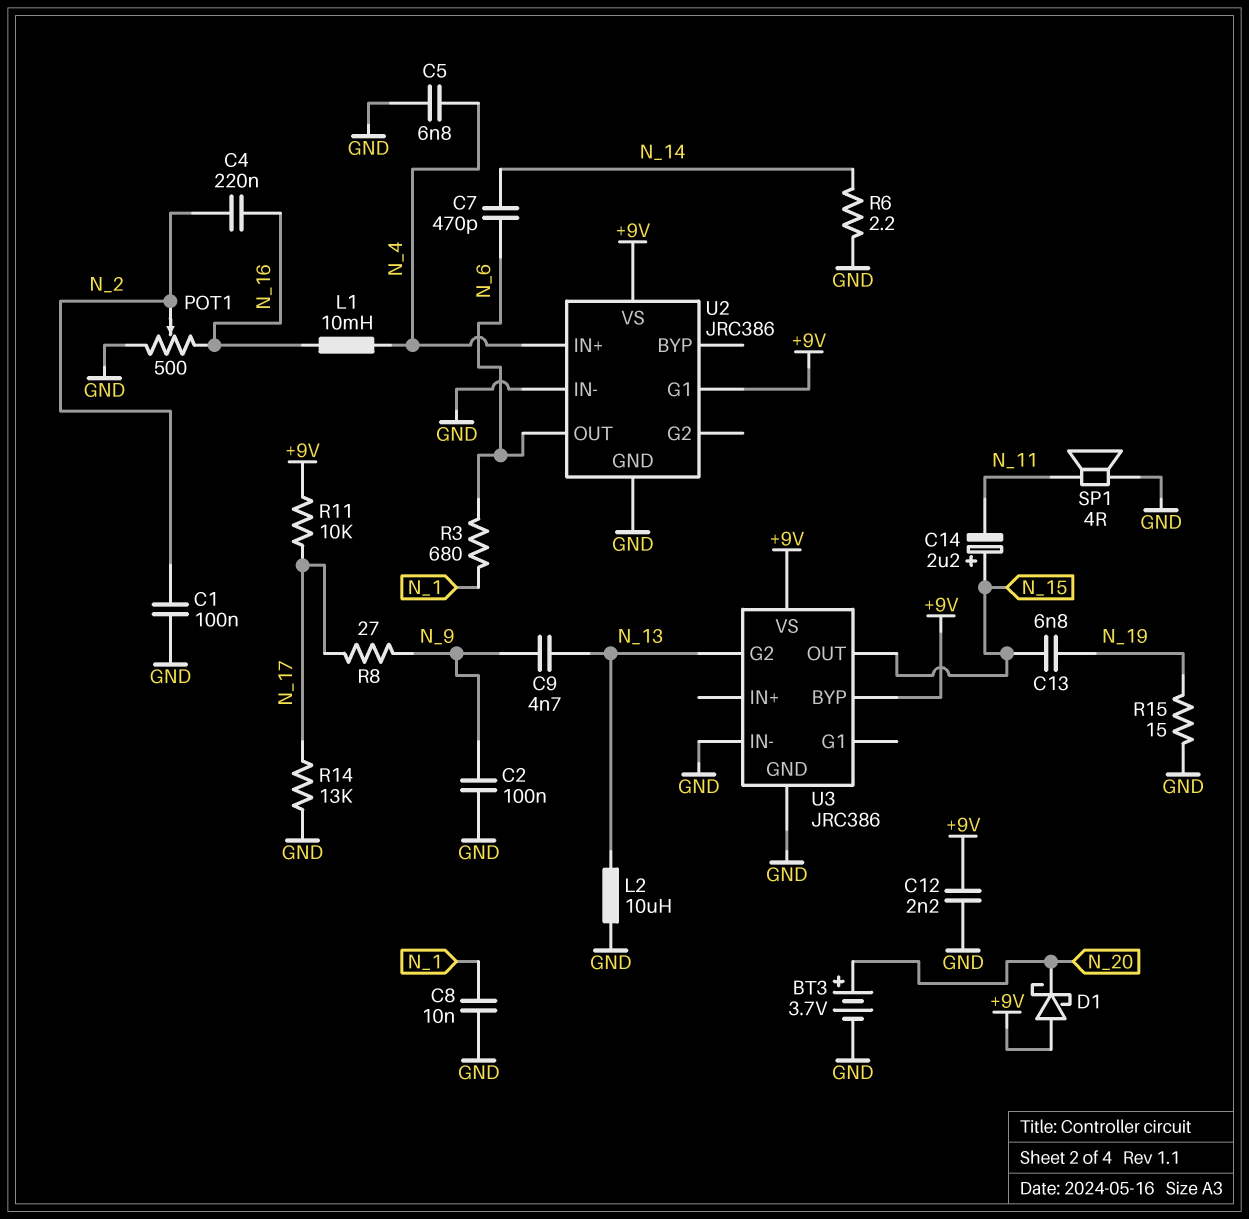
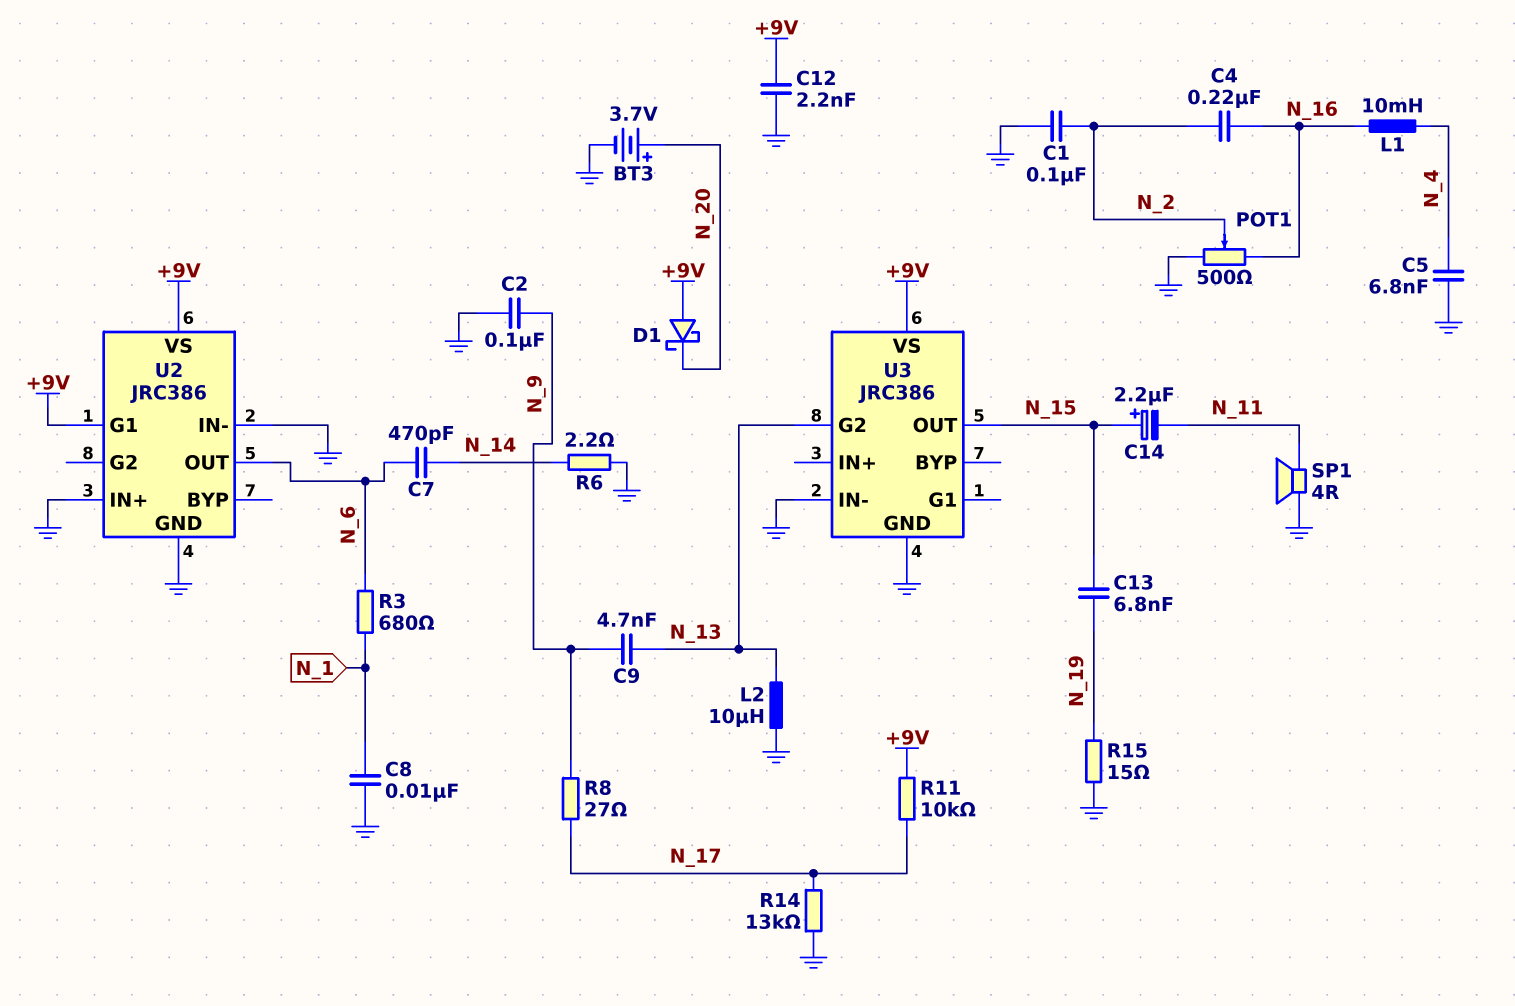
U2 pin IN+: N_4 -> GND
U3 pin BYP: +9V -> none

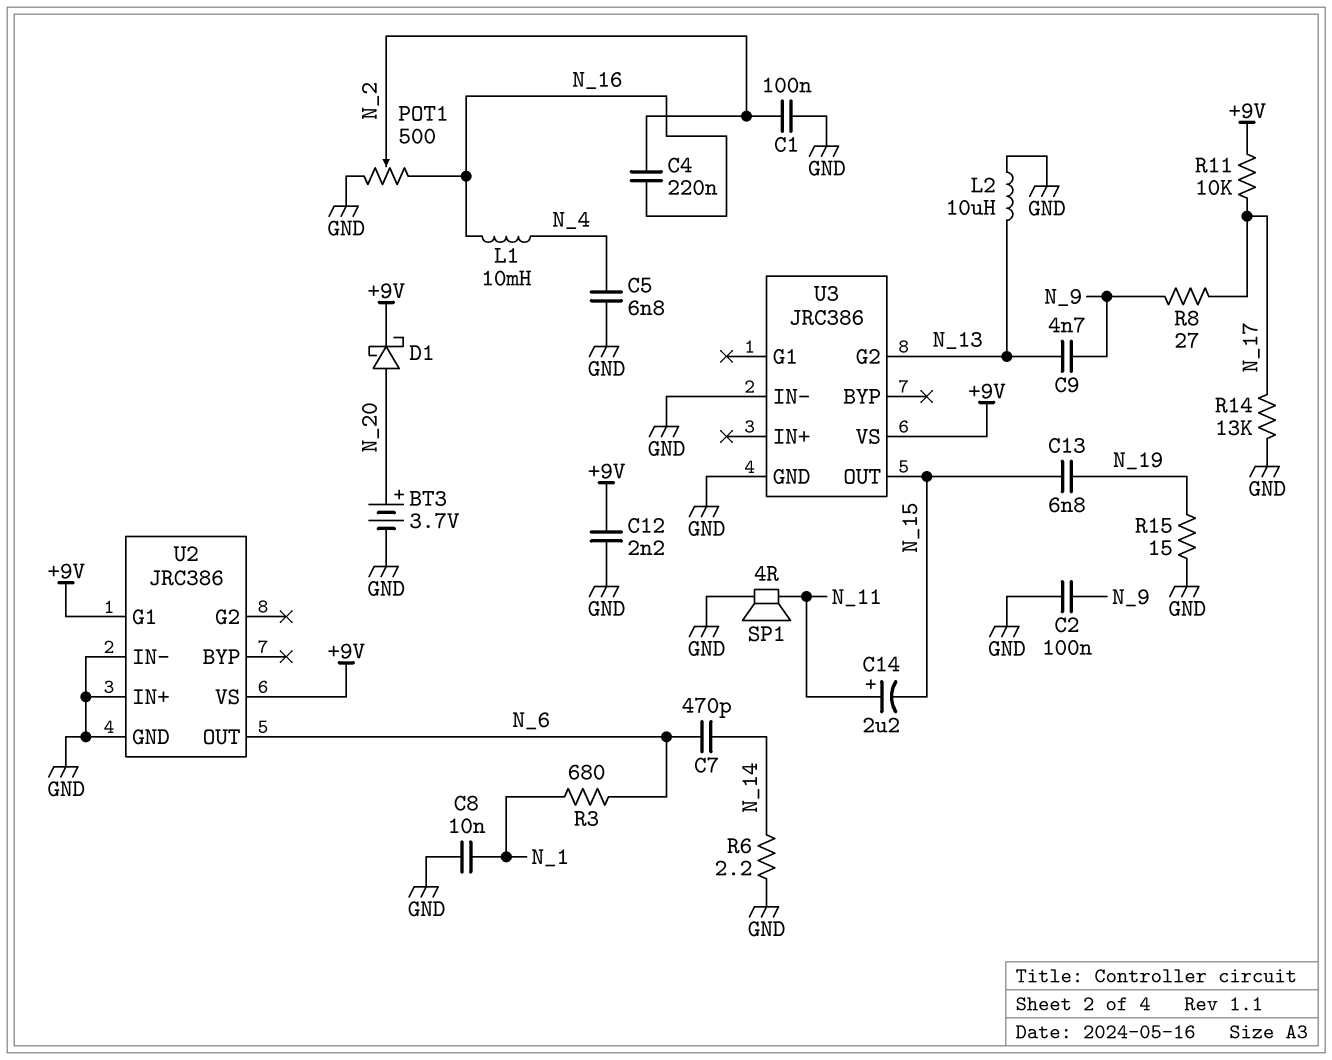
C14: 2.2uF (plus N_15, minus N_11) -> 2.2uF (plus N_11, minus N_15)
D1: schottky (A +9V, K N_20) -> schottky (A N_20, K +9V)

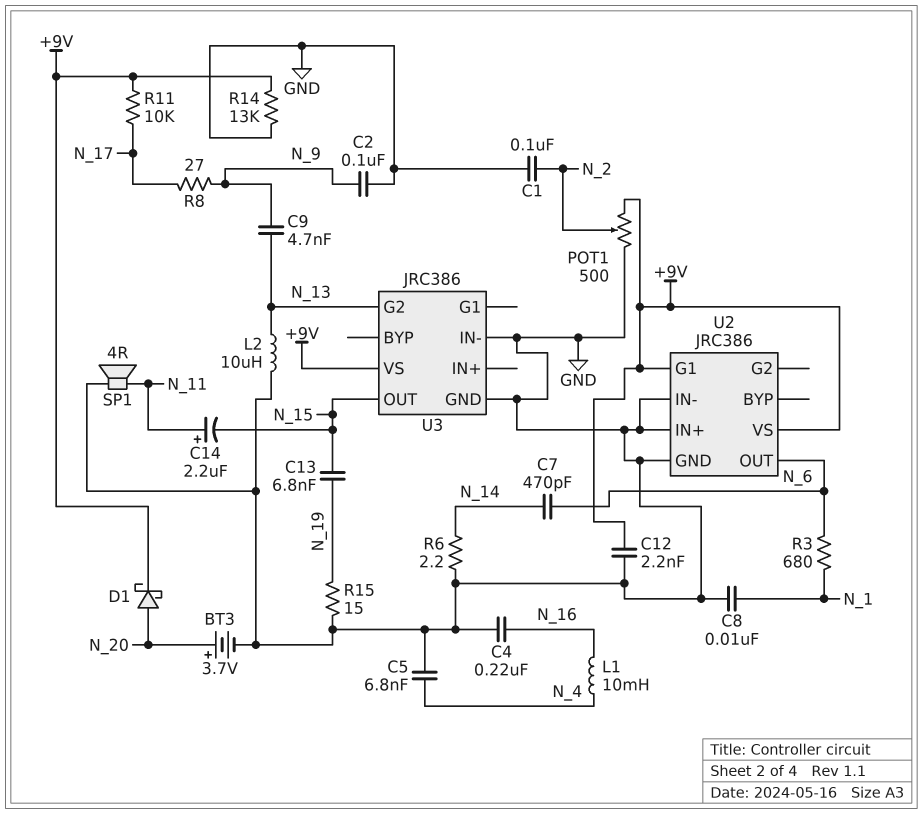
C4: 220nF (N_2, N_16) -> 220nF (GND, N_16)
POT1: 500 (GND, N_16, wiper N_2) -> 500 (+9V, GND, wiper N_2)
R14: 13k (GND, N_17) -> 13k (+9V, GND)

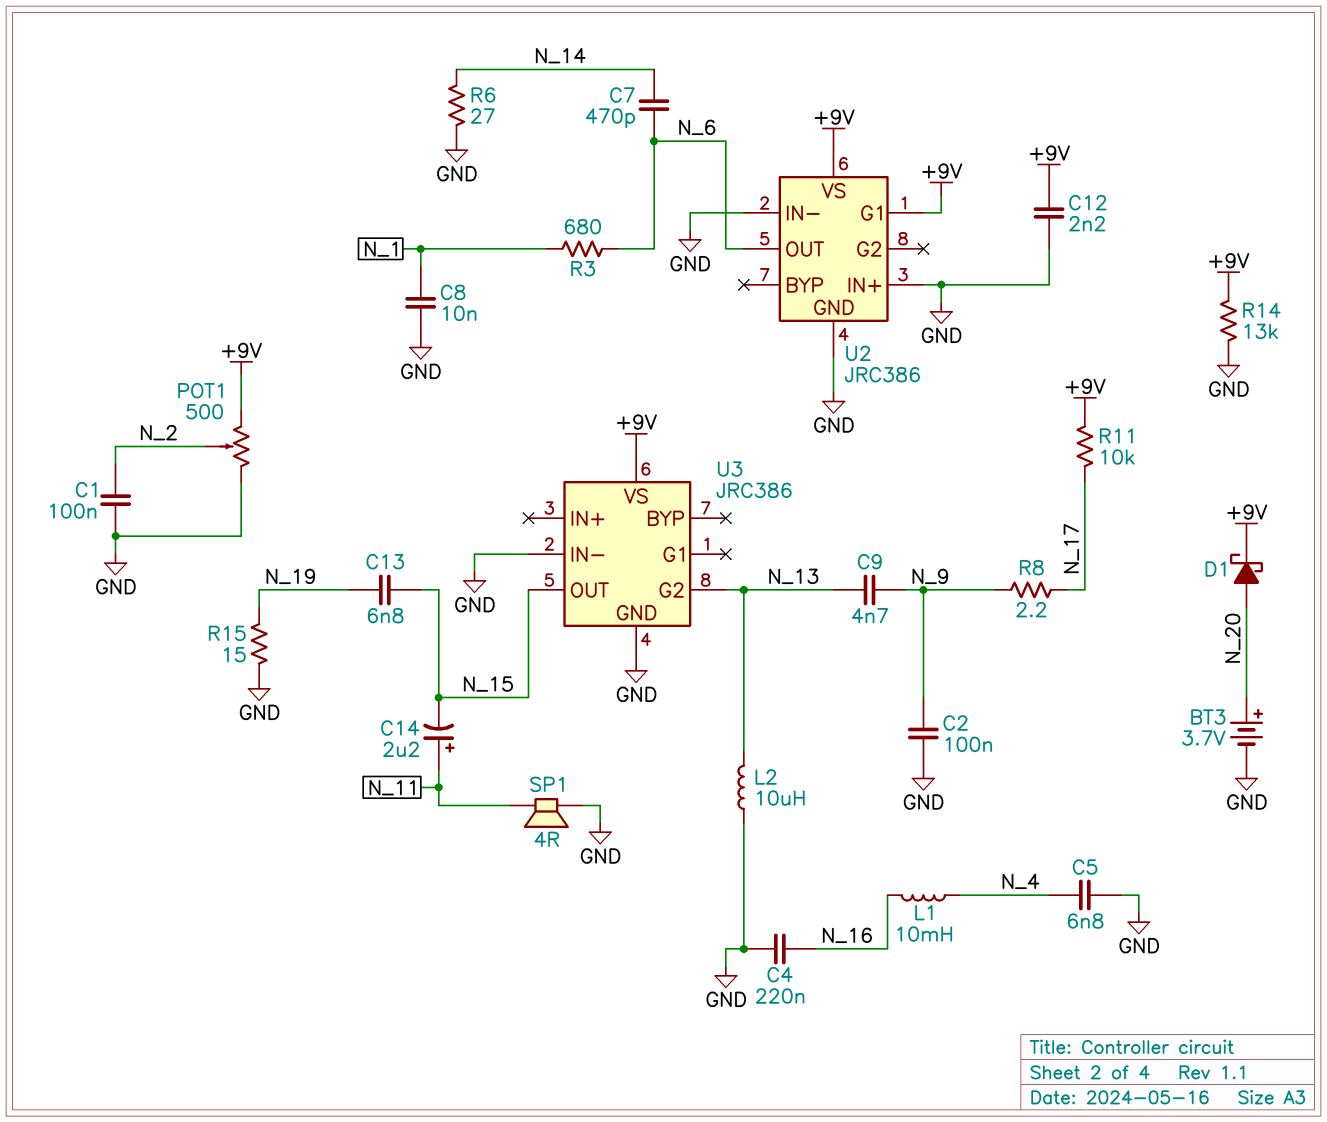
R6: 2.2 (GND, N_14) -> 27 (GND, N_14)
R8: 27 (N_9, N_17) -> 2.2 (N_9, N_17)

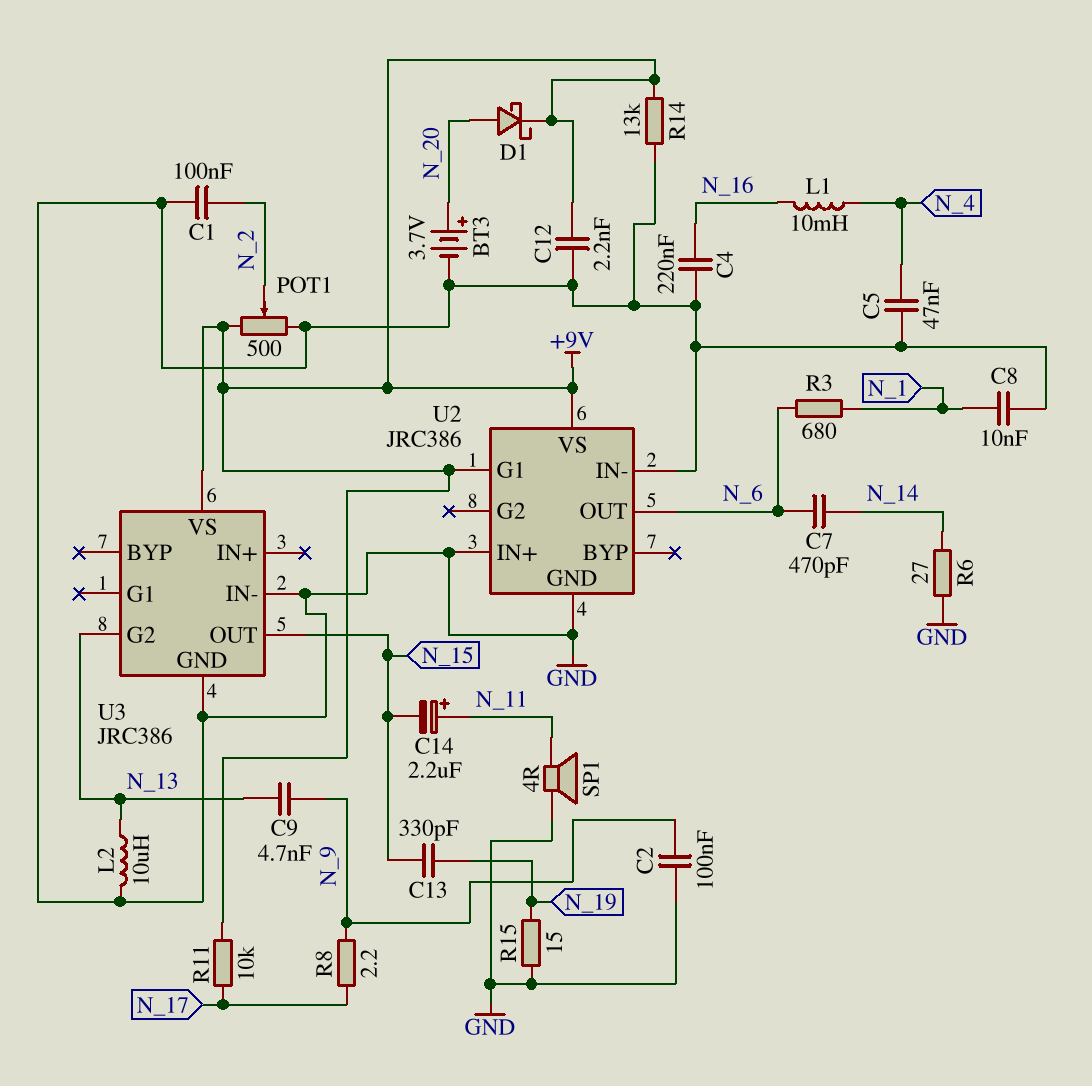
C5: 6.8nF (GND, N_4) -> 47nF (GND, N_4)
C13: 6.8nF (N_15, N_19) -> 330pF (N_15, N_19)

